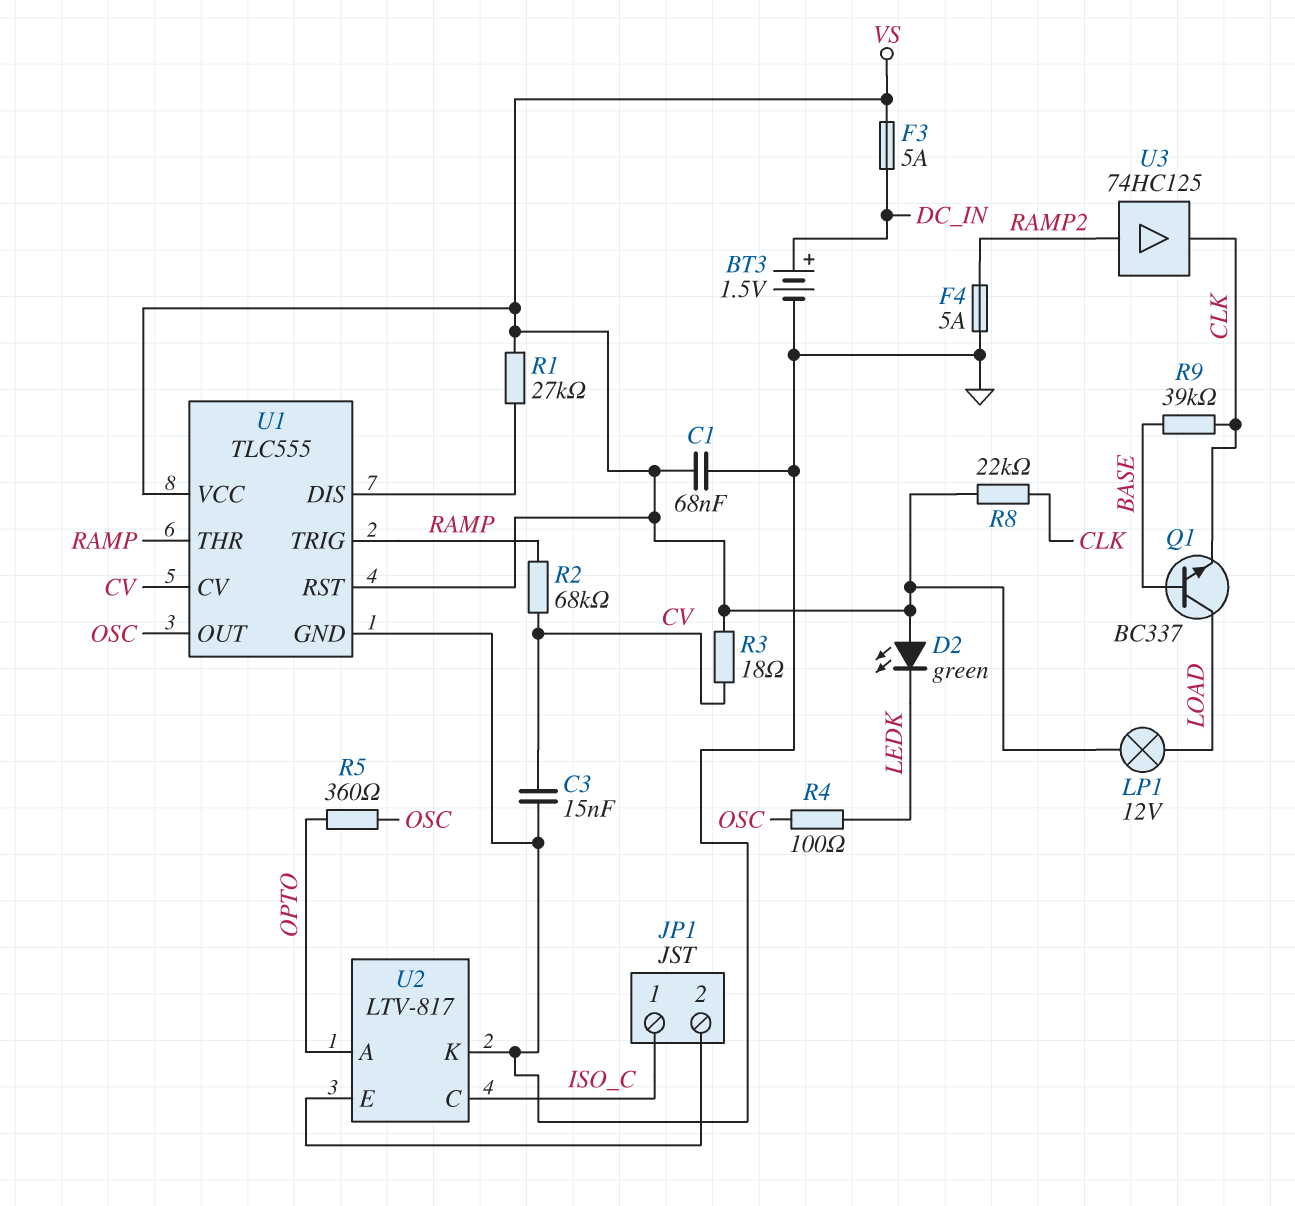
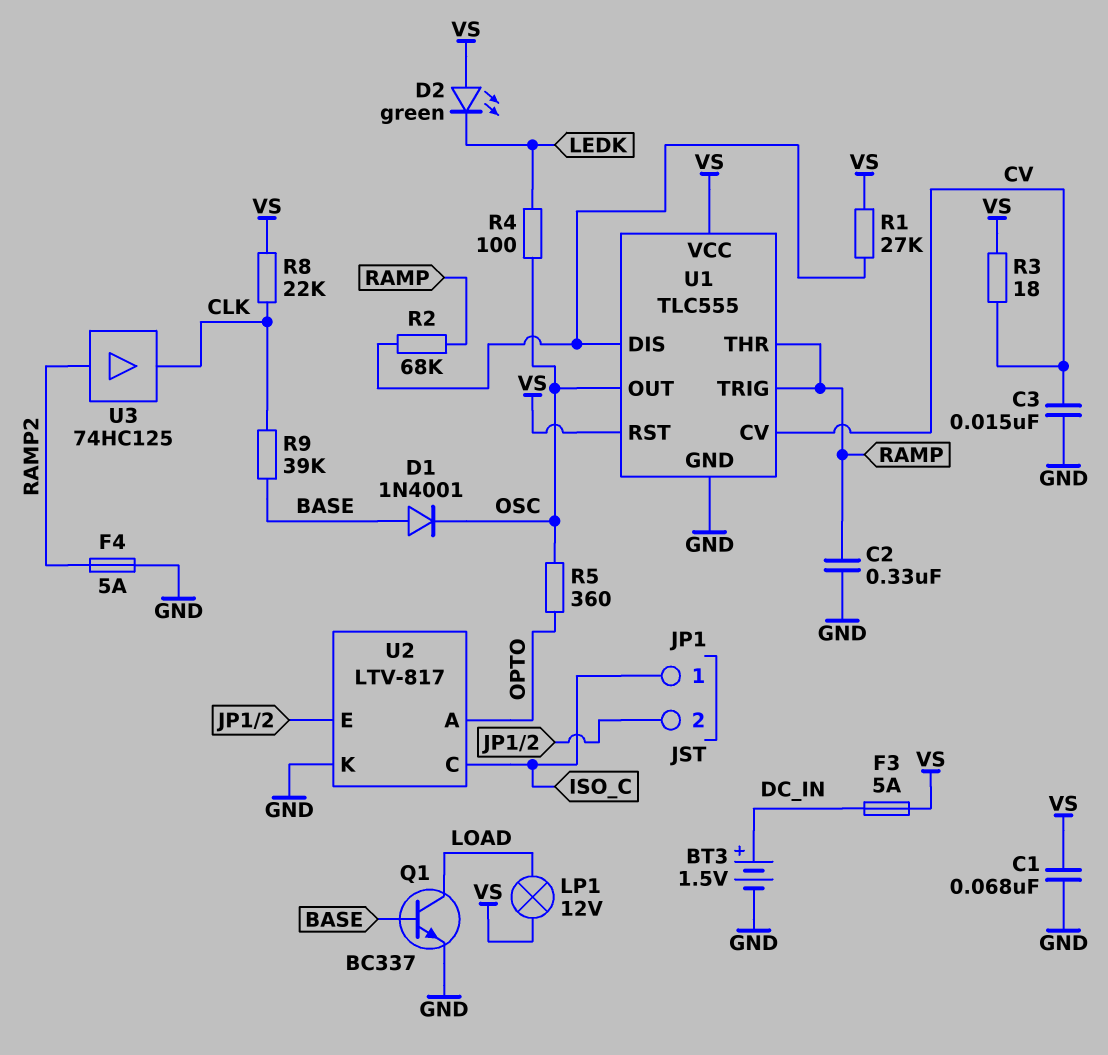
C2: none -> 330nF (GND, RAMP)
D1: none -> diode 1N4001 (A BASE, K OSC)
Q1: NPN BC337 (B BASE, C LOAD, E CLK) -> NPN BC337 (B BASE, C LOAD, E GND)
R2: 68k (CV, RAMP) -> 68k (RAMP, U1/DIS)

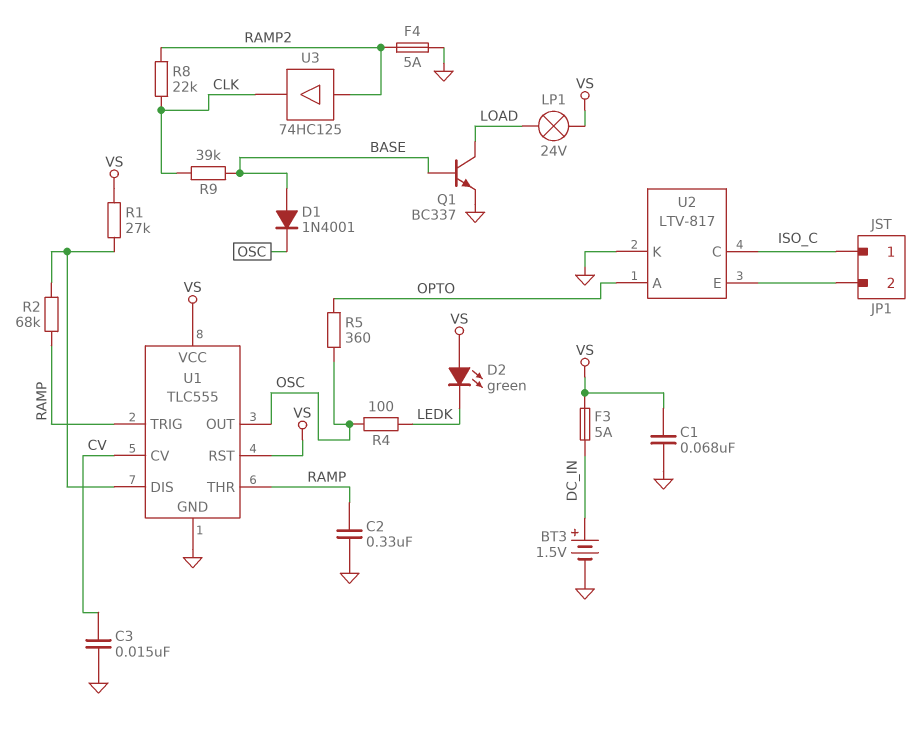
LP1: lamp 12V (LOAD, VS) -> lamp 24V (LOAD, VS)
R3: 18 (CV, VS) -> none
R8: 22k (CLK, VS) -> 22k (CLK, RAMP2)

